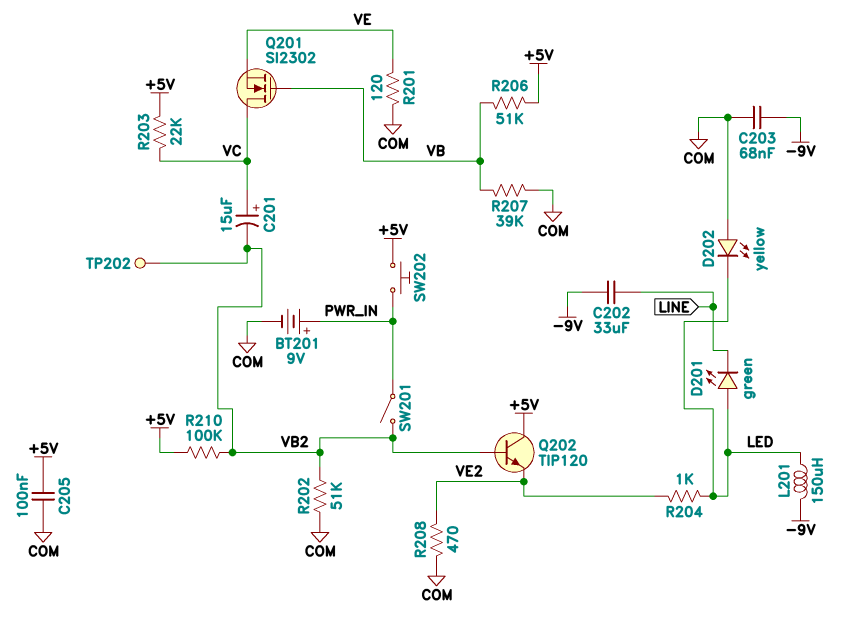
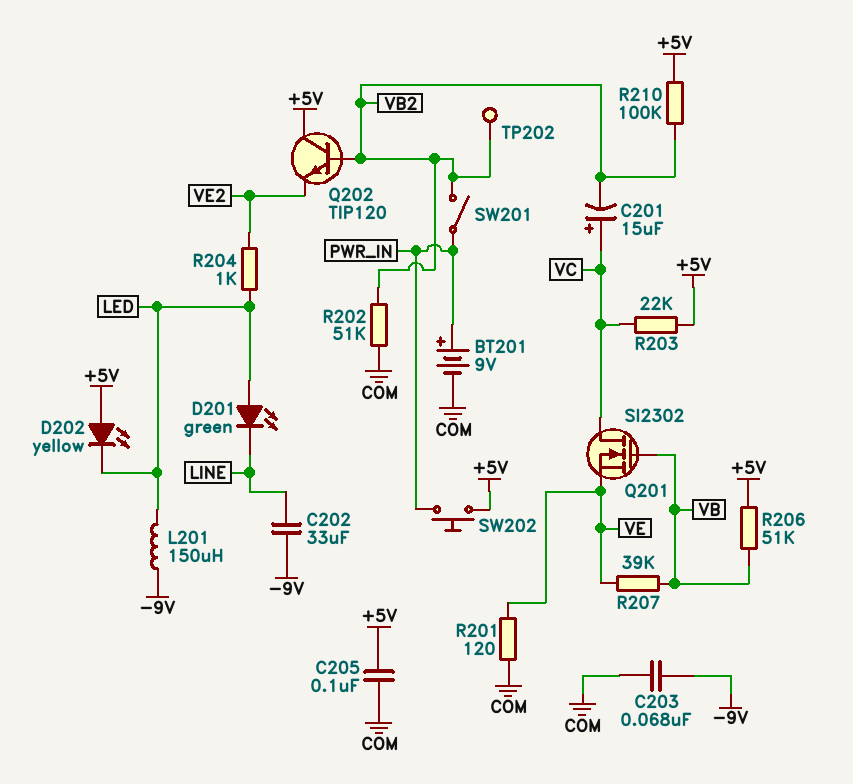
D202: LED yellow (A COM, K LED) -> LED yellow (A +5V, K LED)
R207: 39k (COM, VB) -> 39k (VB, VE)
R208: 470 (COM, VE2) -> none

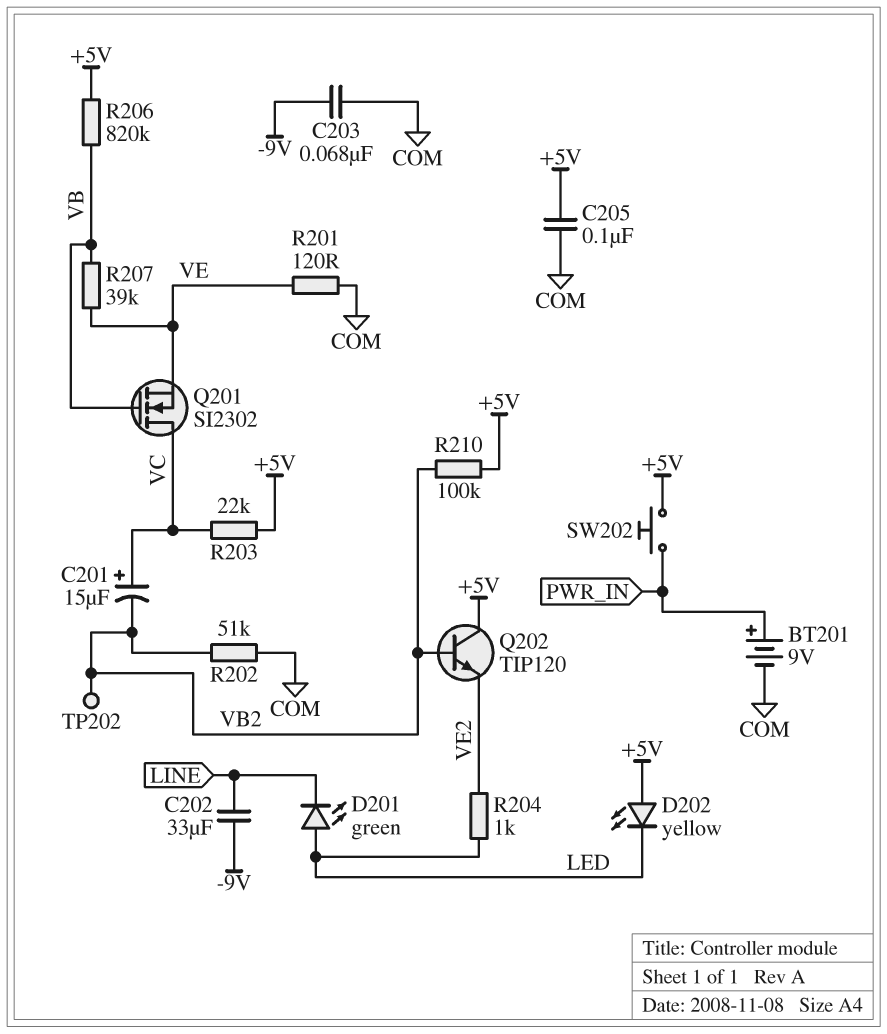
L201: 150uH (-9V, LED) -> none
R206: 51k (+5V, VB) -> 820k (+5V, VB)
SW201: switch (PWR_IN, VB2) -> none

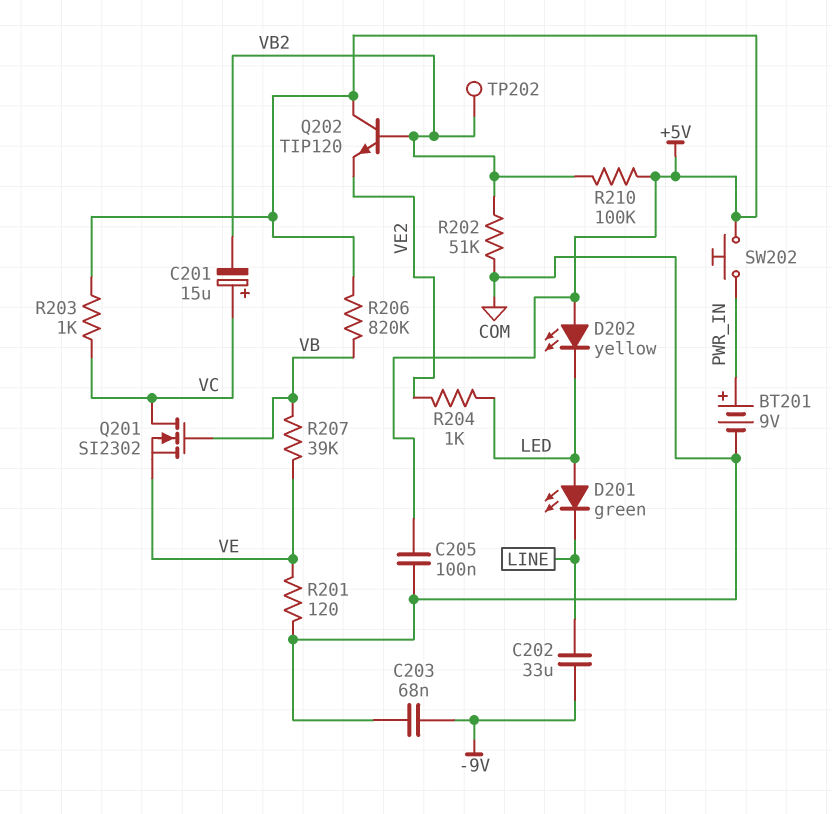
R203: 22k (+5V, VC) -> 1k (+5V, VC)

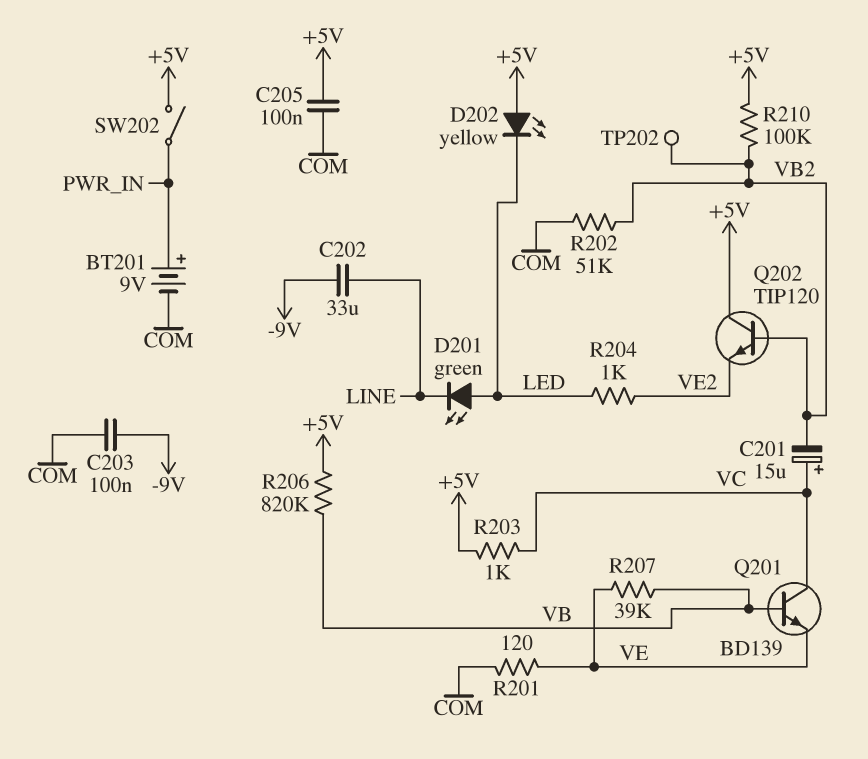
C203: 68nF (-9V, COM) -> 100nF (-9V, COM)
Q201: NMOS SI2302 (G VB, D VC, S VE) -> NPN BD139 (B VB, C VC, E VE)
SW202: button (+5V, PWR_IN) -> switch (+5V, PWR_IN)

